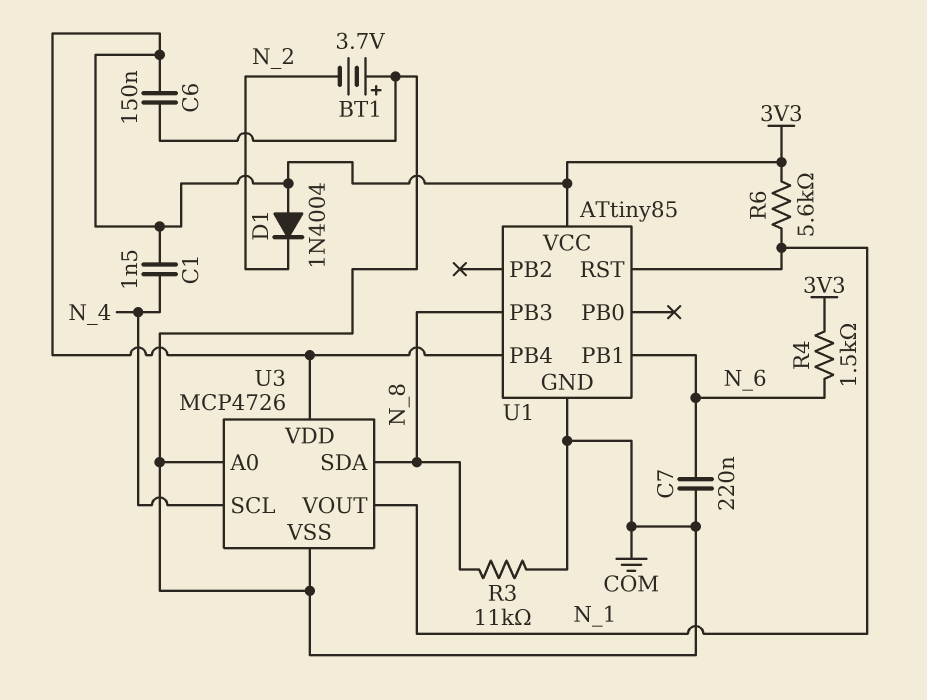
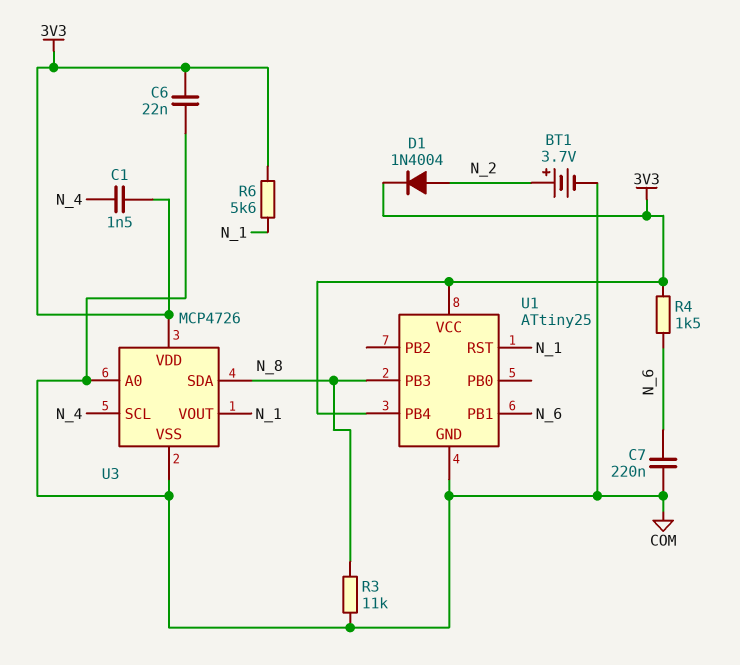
BT1: 3.7V (plus COM, minus N_2) -> 3.7V (plus N_2, minus COM)
C6: 150nF (3V3, COM) -> 22nF (3V3, COM)
D1: diode 1N4004 (A 3V3, K N_2) -> diode 1N4004 (A N_2, K 3V3)
U1: ATtiny85 -> ATtiny25

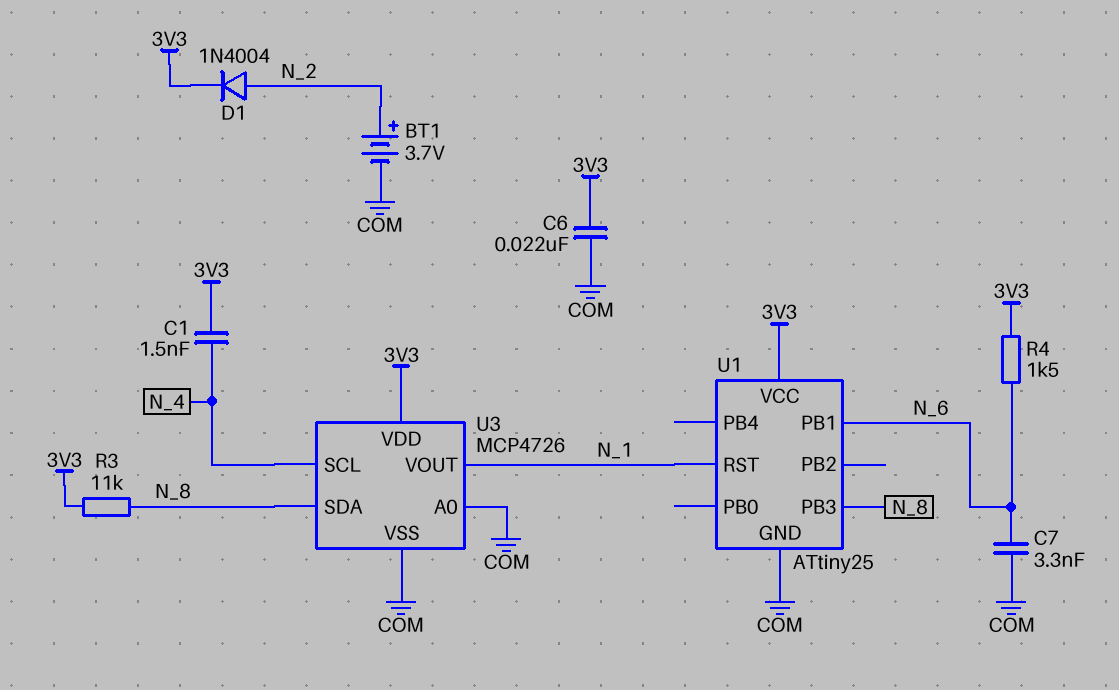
C7: 220nF (COM, N_6) -> 3.3nF (COM, N_6)
R3: 11k (COM, N_8) -> 11k (3V3, N_8)
R6: 5.6k (3V3, N_1) -> none
U1 pin PB4: 3V3 -> none

